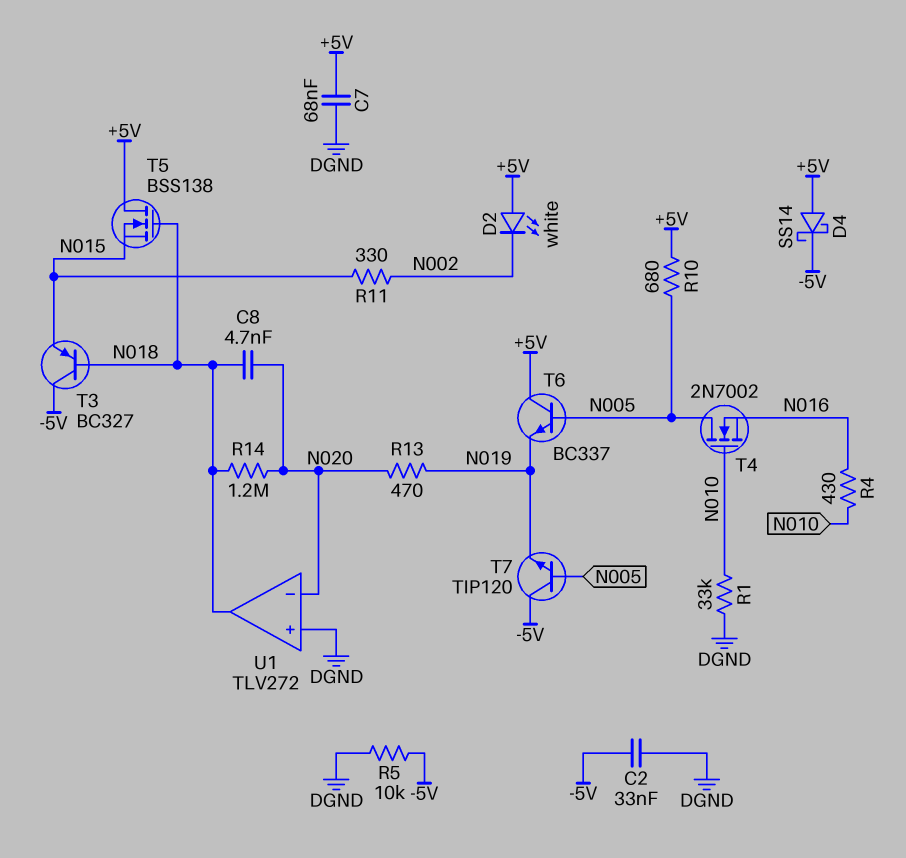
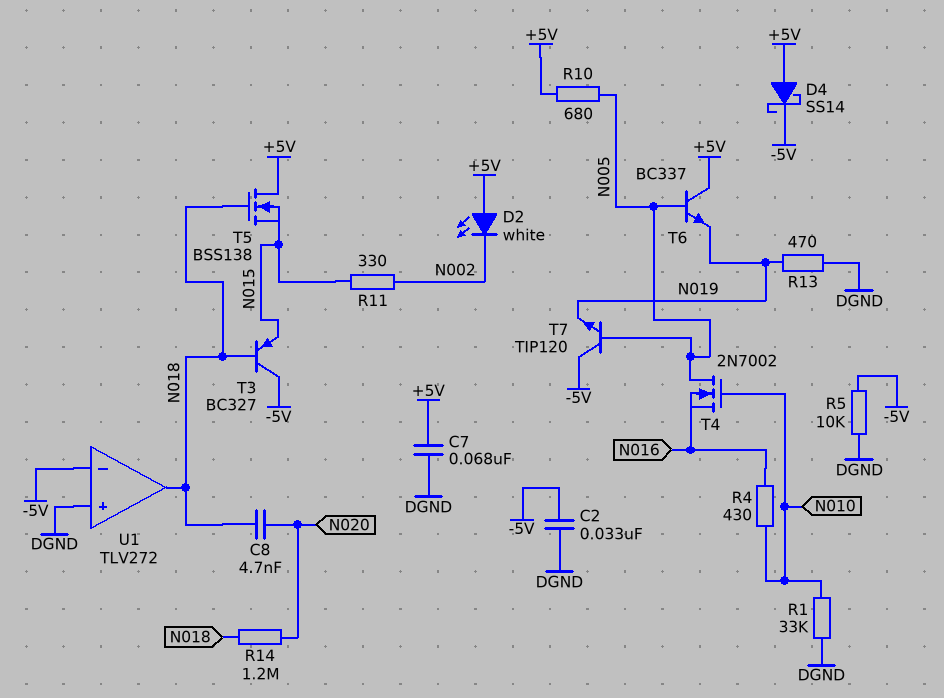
R13: 470 (N019, N020) -> 470 (DGND, N019)
U1 pin in-: N020 -> -5V

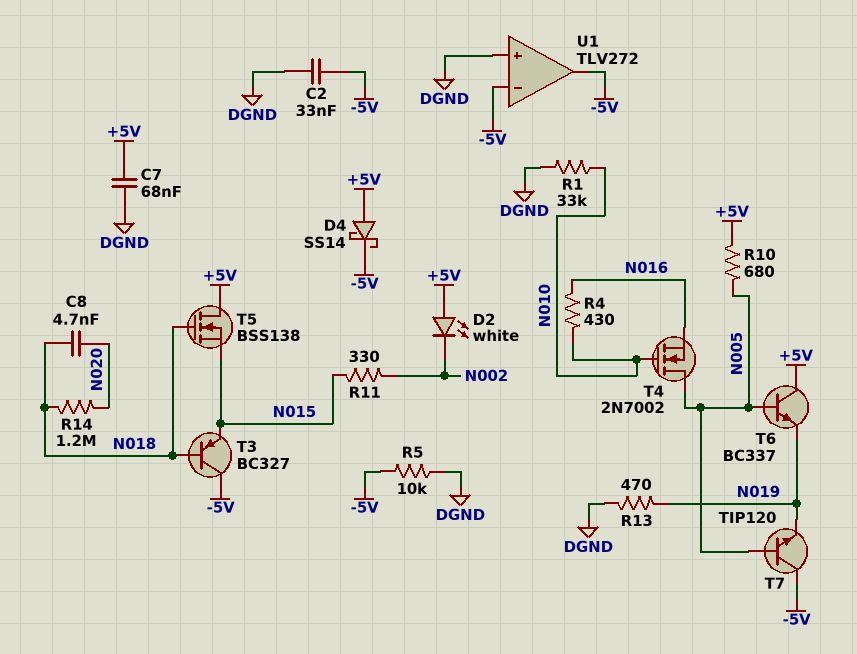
U1 pin out: N018 -> -5V

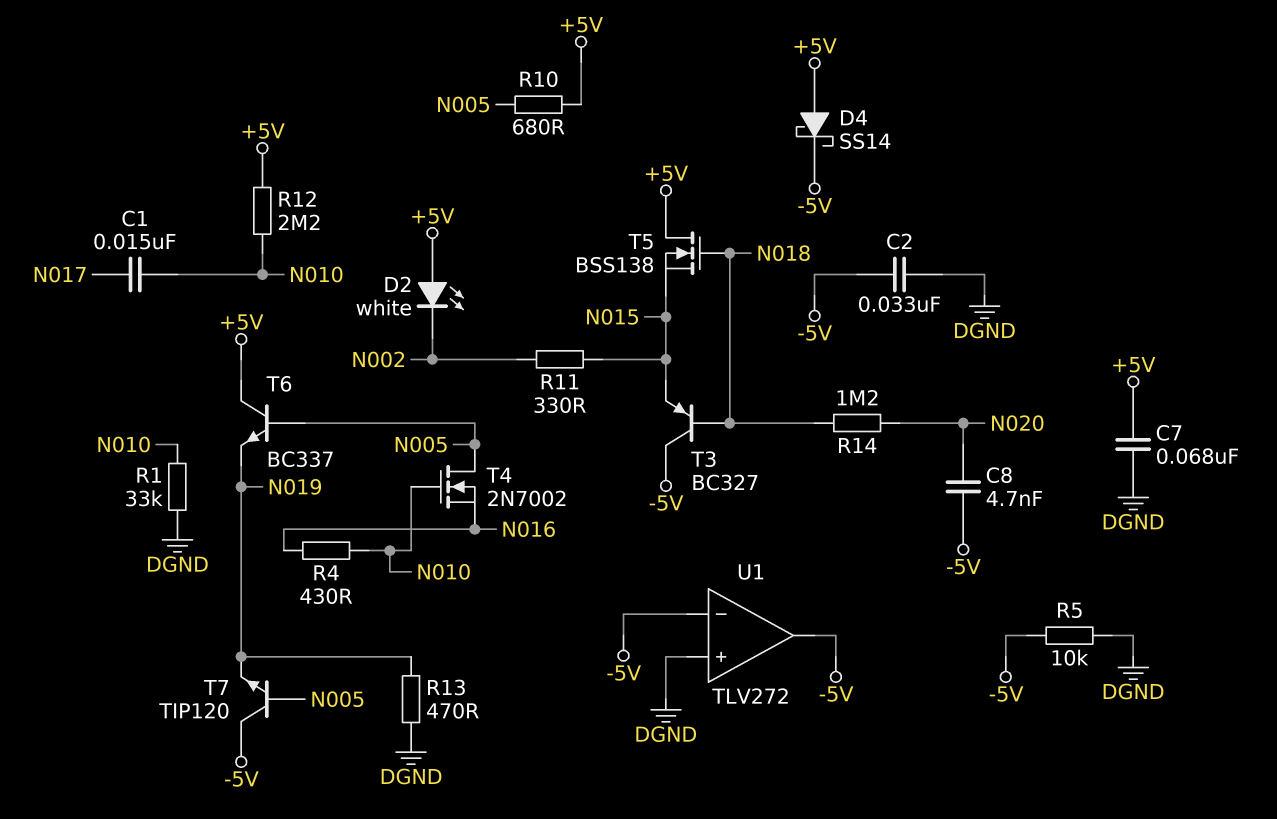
C1: none -> 15nF (N010, N017)
C8: 4.7nF (N018, N020) -> 4.7nF (-5V, N020)
R12: none -> 2.2M (+5V, N010)

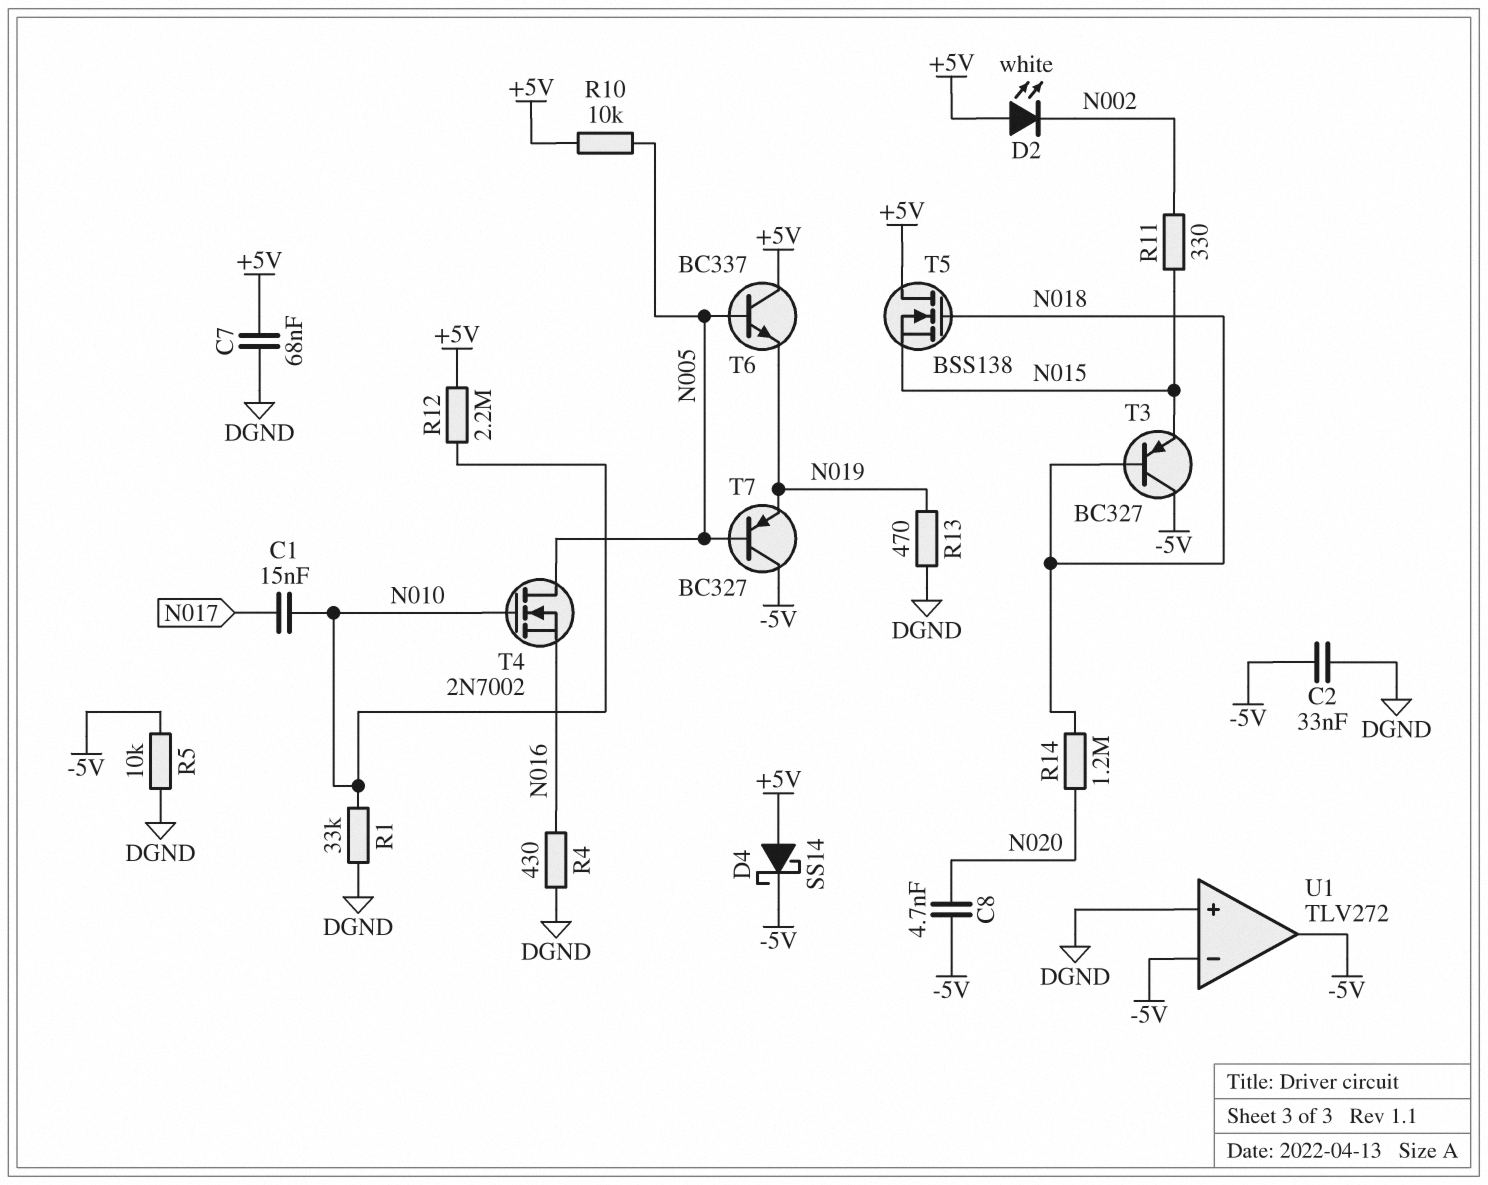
R4: 430 (N010, N016) -> 430 (DGND, N016)
R10: 680 (+5V, N005) -> 10k (+5V, N005)
T7: NPN TIP120 (B N005, C -5V, E N019) -> PNP BC327 (B N005, C -5V, E N019)

